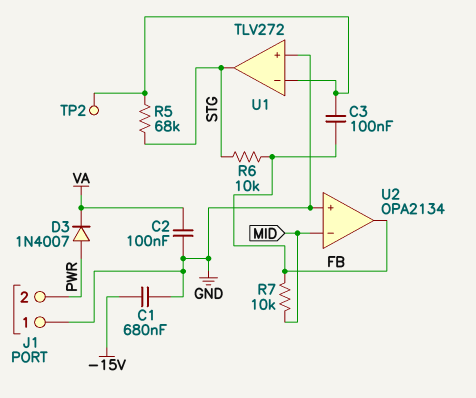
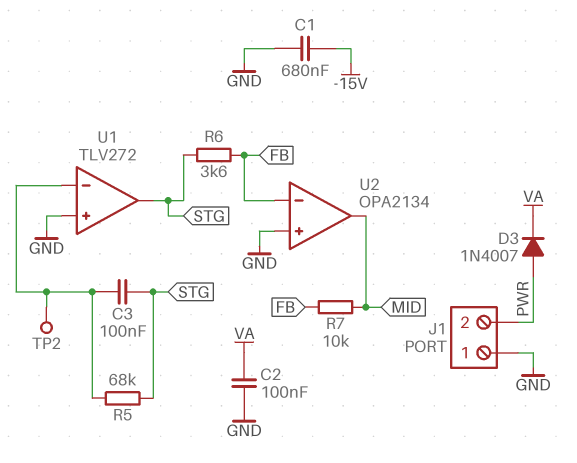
C3: 100nF (FB, U1/in-) -> 100nF (STG, U1/in-)
R6: 10k (FB, STG) -> 3.6k (FB, STG)
U2 pin in-: MID -> FB
U2 pin out: FB -> MID

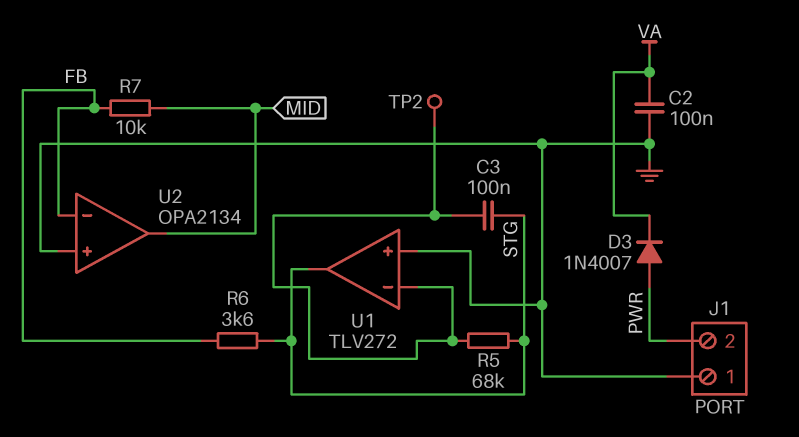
C1: 680nF (-15V, GND) -> none

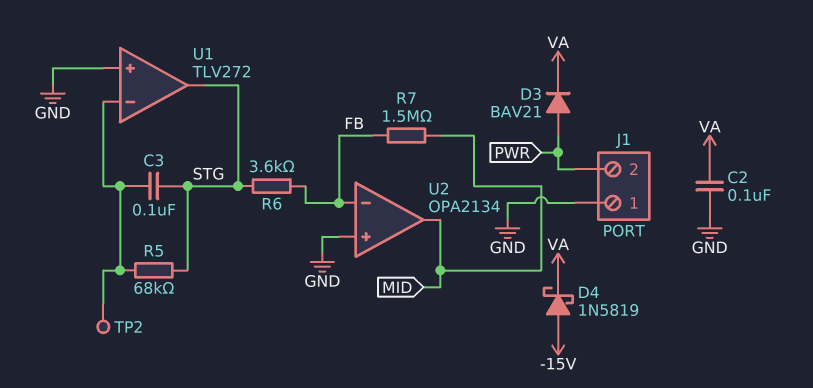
D3: diode 1N4007 (A PWR, K VA) -> diode BAV21 (A PWR, K VA)
D4: none -> schottky 1N5819 (A -15V, K VA)
R7: 10k (FB, MID) -> 1.5M (FB, MID)

